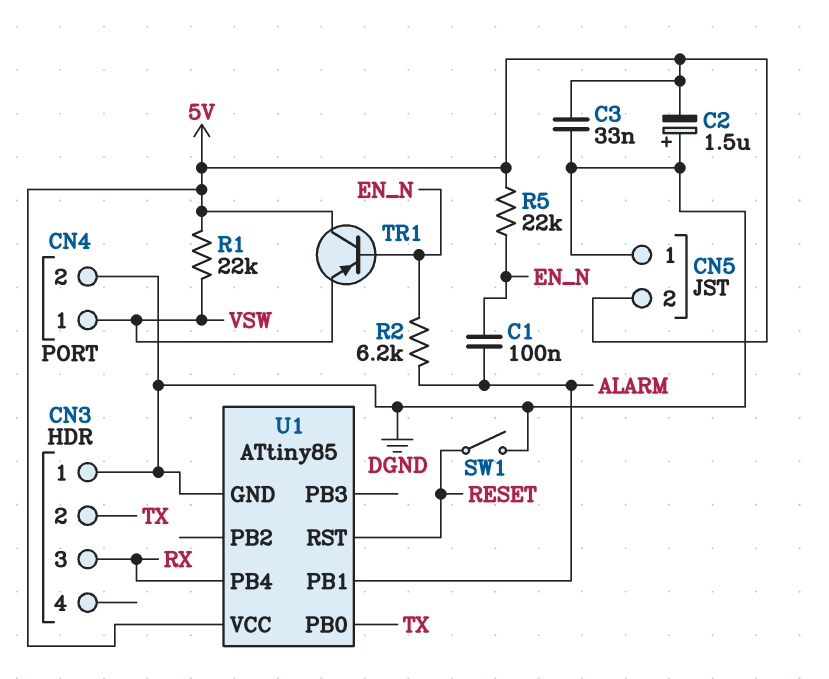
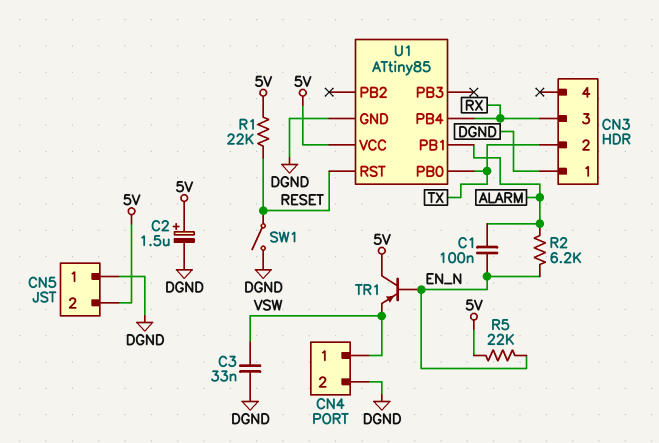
C2: 1.5uF (plus DGND, minus 5V) -> 1.5uF (plus 5V, minus DGND)
C3: 33nF (5V, DGND) -> 33nF (DGND, VSW)
R1: 22k (5V, VSW) -> 22k (5V, RESET)

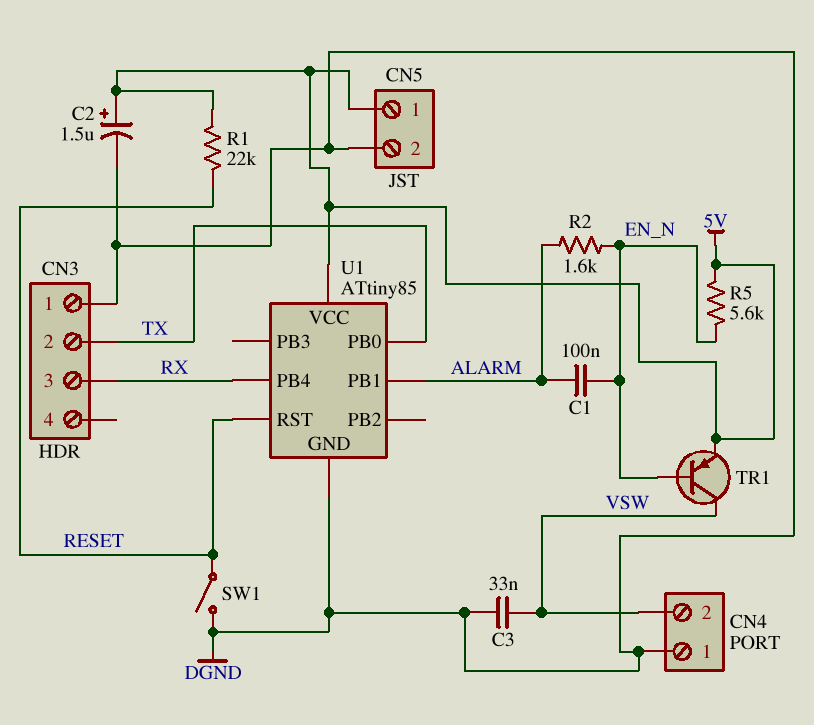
CN4 pin 1: VSW -> DGND
CN4 pin 2: DGND -> VSW
CN5 pin 1: DGND -> 5V
CN5 pin 2: 5V -> DGND
R2: 6.2k (ALARM, EN_N) -> 1.6k (ALARM, EN_N)
R5: 22k (5V, EN_N) -> 5.6k (5V, EN_N)
TR1: PNP (B EN_N, C 5V, E VSW) -> PNP (B EN_N, C VSW, E 5V)

